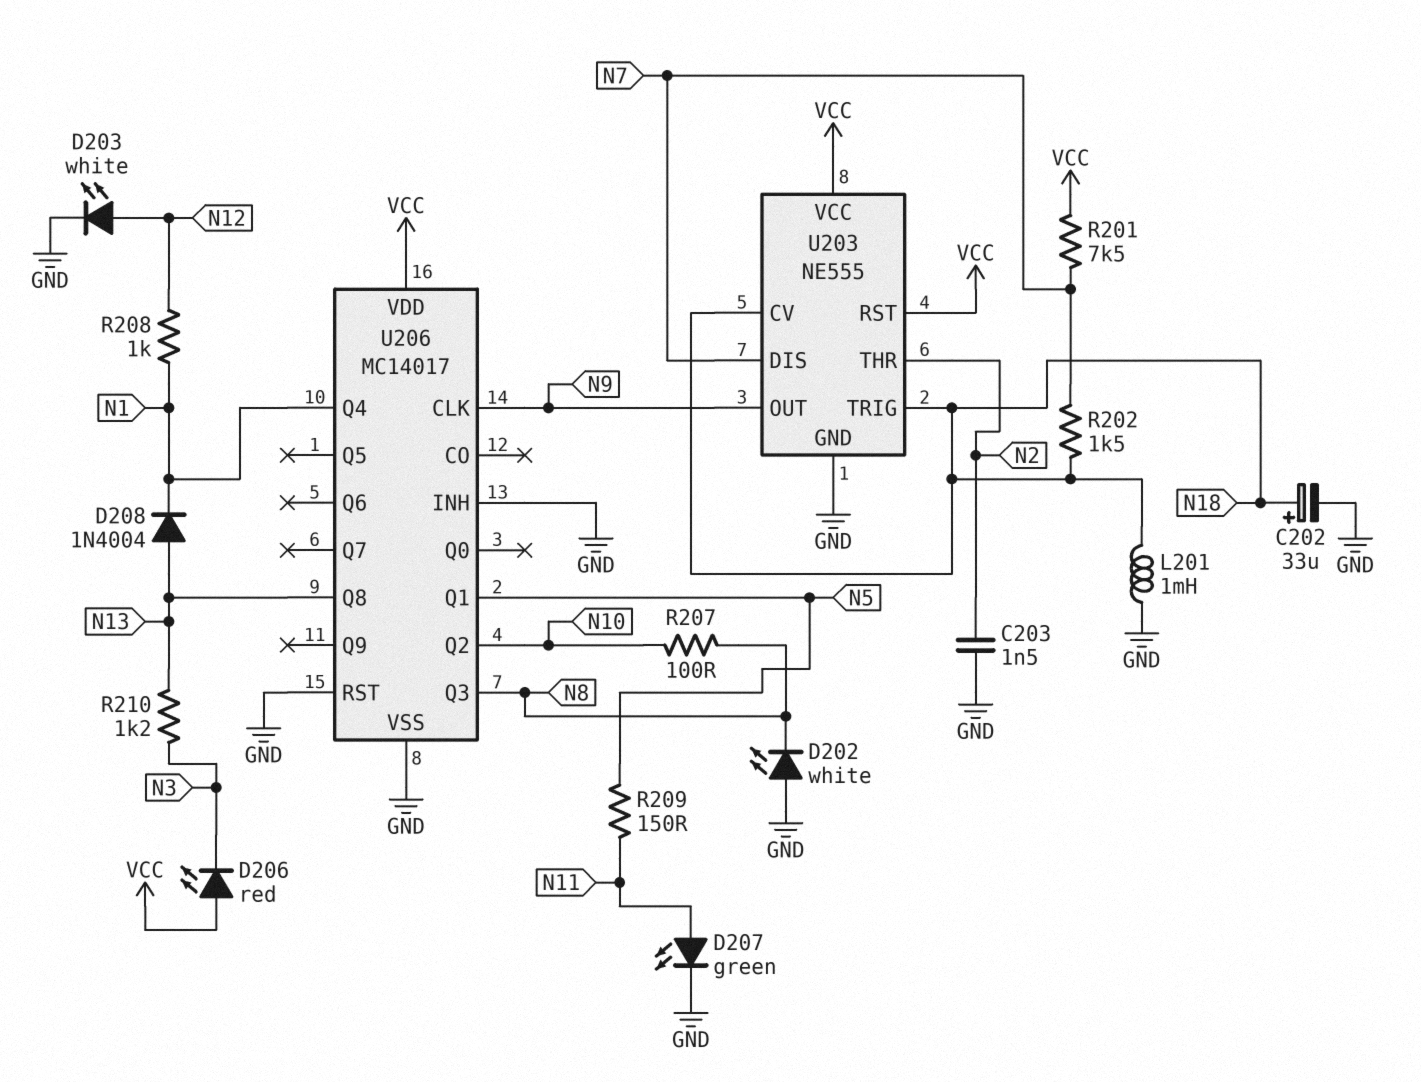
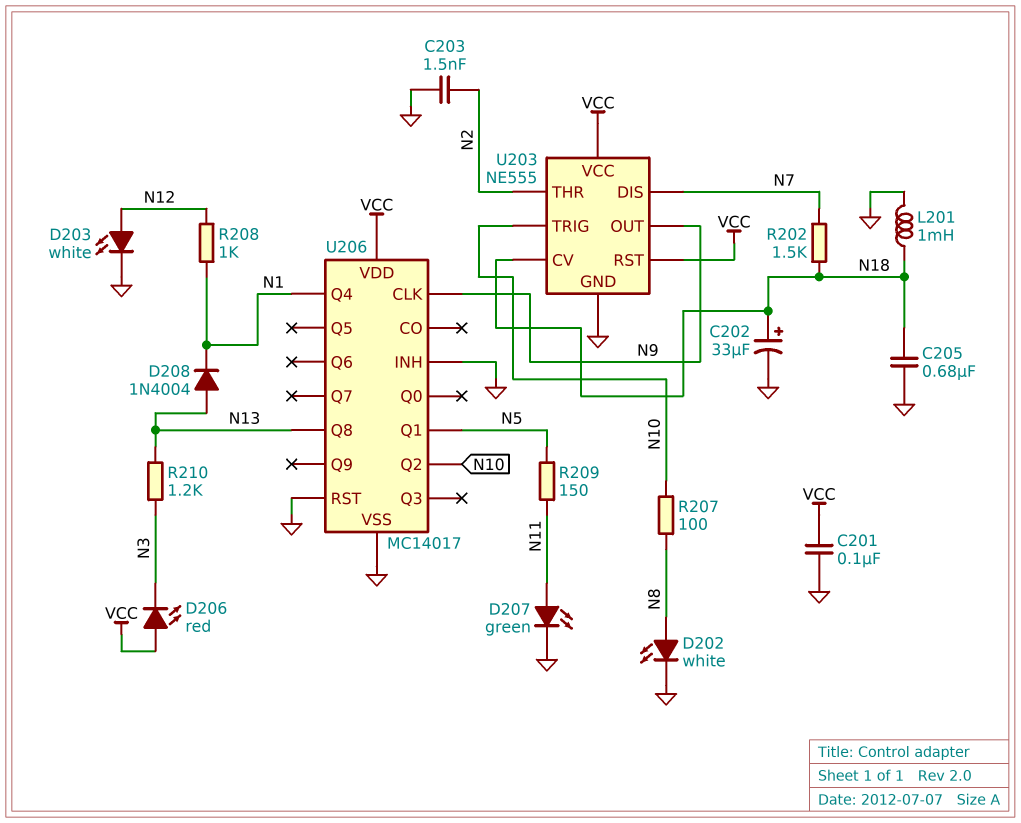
C201: none -> 100nF (GND, VCC)
C205: none -> 680nF (GND, N18)
D202: LED white (A GND, K N8) -> LED white (A N8, K GND)
R201: 7.5k (N7, VCC) -> none
U203 pin TRIG: N18 -> N10
U206 pin Q3: N8 -> none

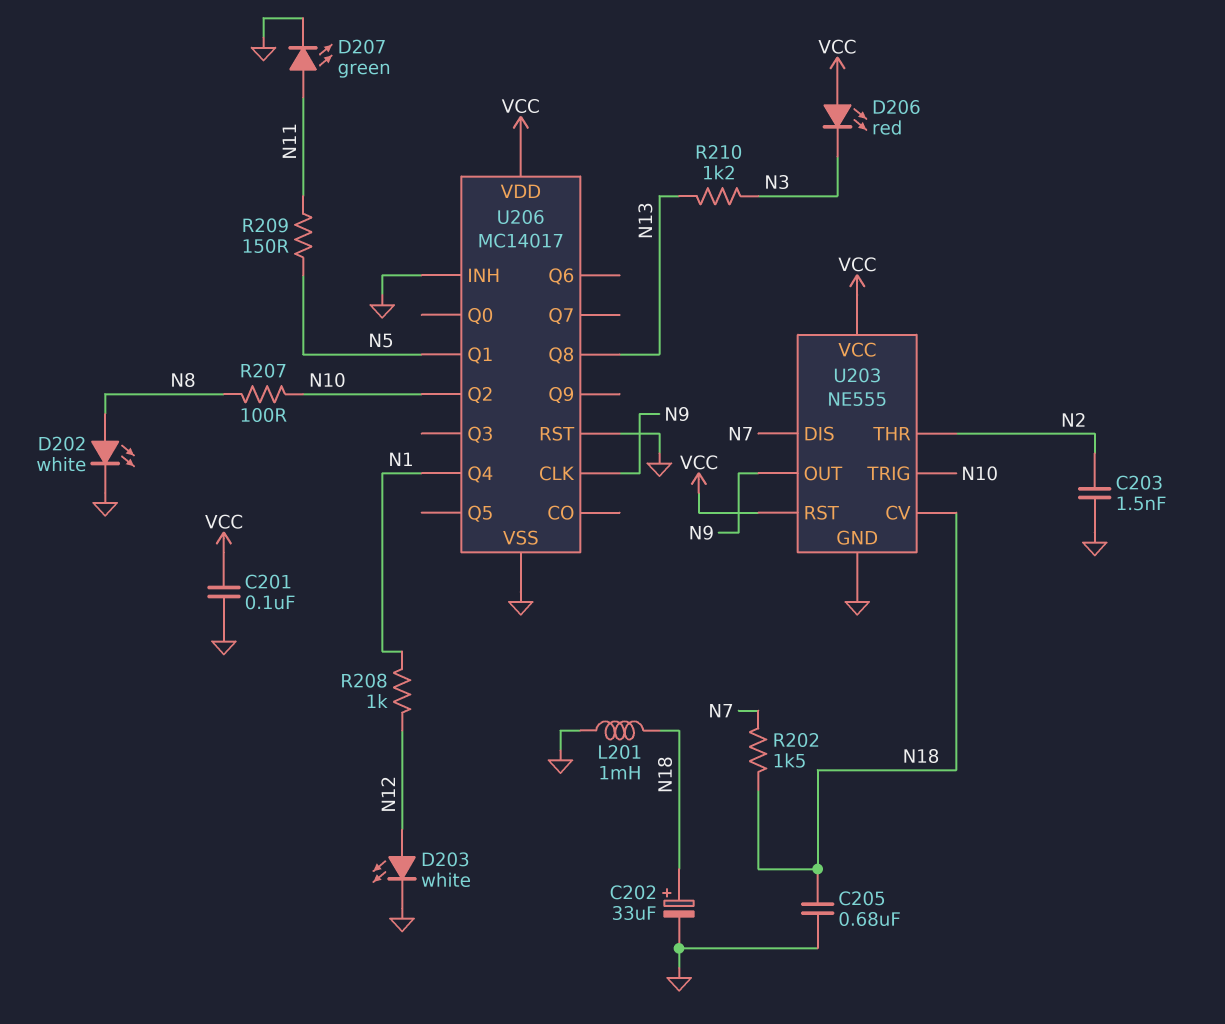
D208: diode 1N4004 (A N13, K N1) -> none

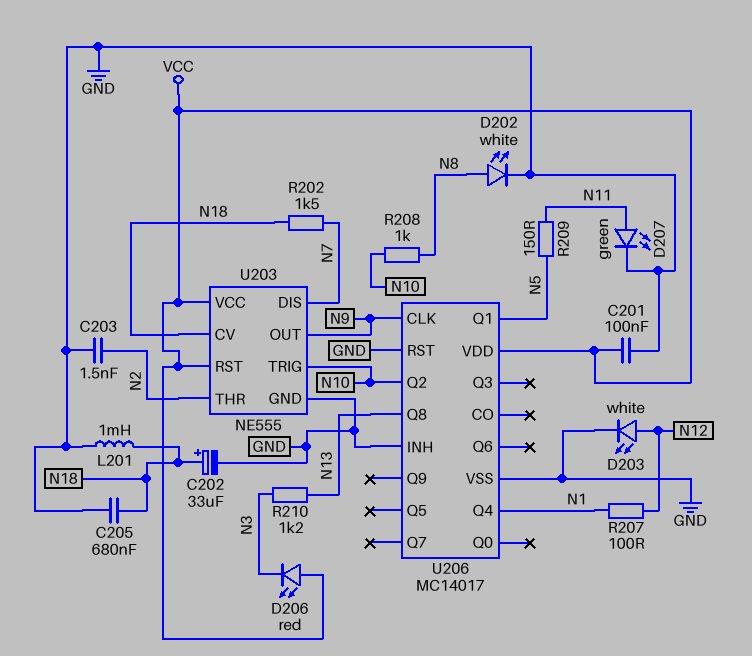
R207: 100 (N8, N10) -> 100 (N1, N12)
R208: 1k (N1, N12) -> 1k (N8, N10)

